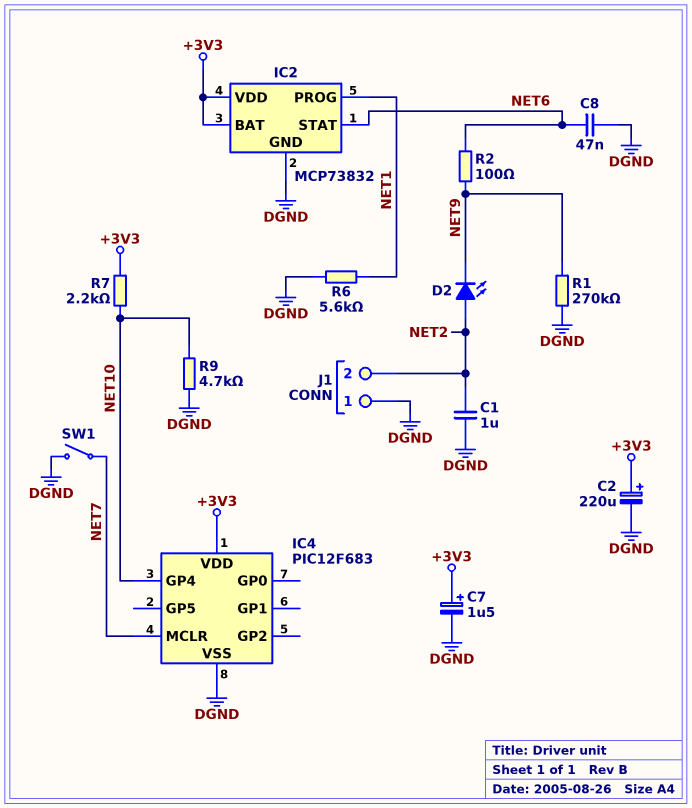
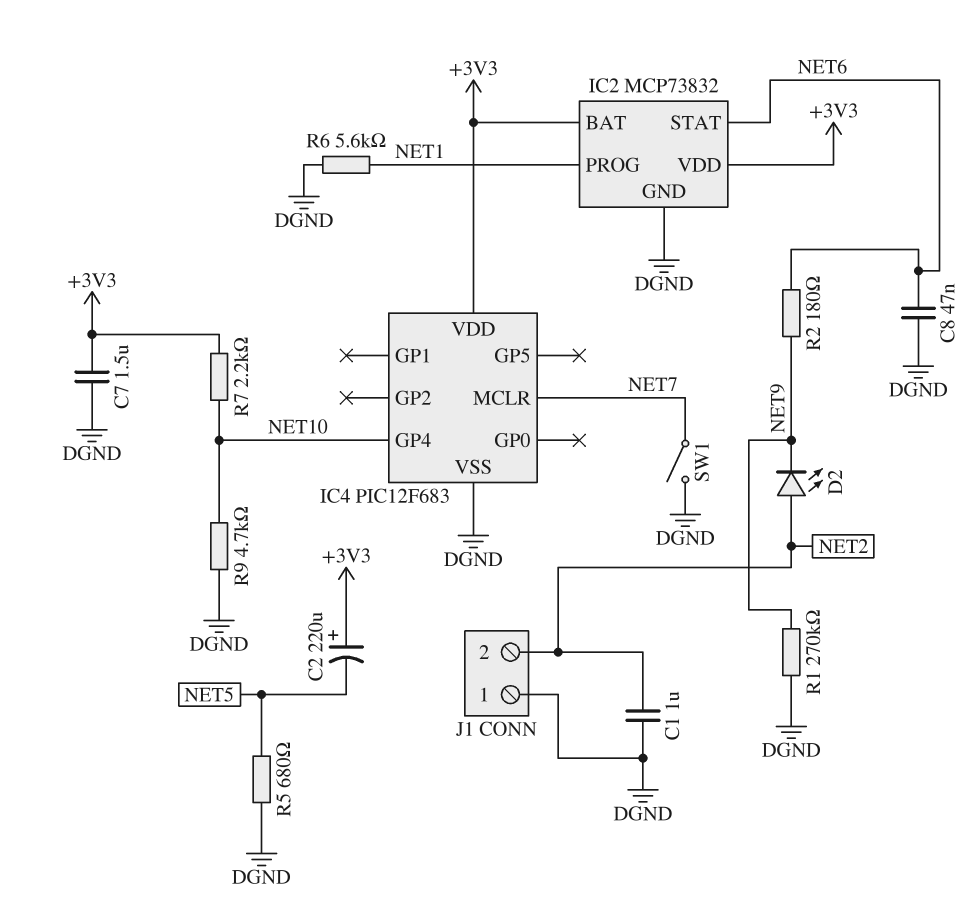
C2: 220uF (plus +3V3, minus DGND) -> 220uF (plus +3V3, minus NET5)
C7: 1.5uF (plus +3V3, minus DGND) -> 1.5uF (+3V3, DGND)
R2: 100 (NET6, NET9) -> 180 (NET6, NET9)
R5: none -> 680 (DGND, NET5)

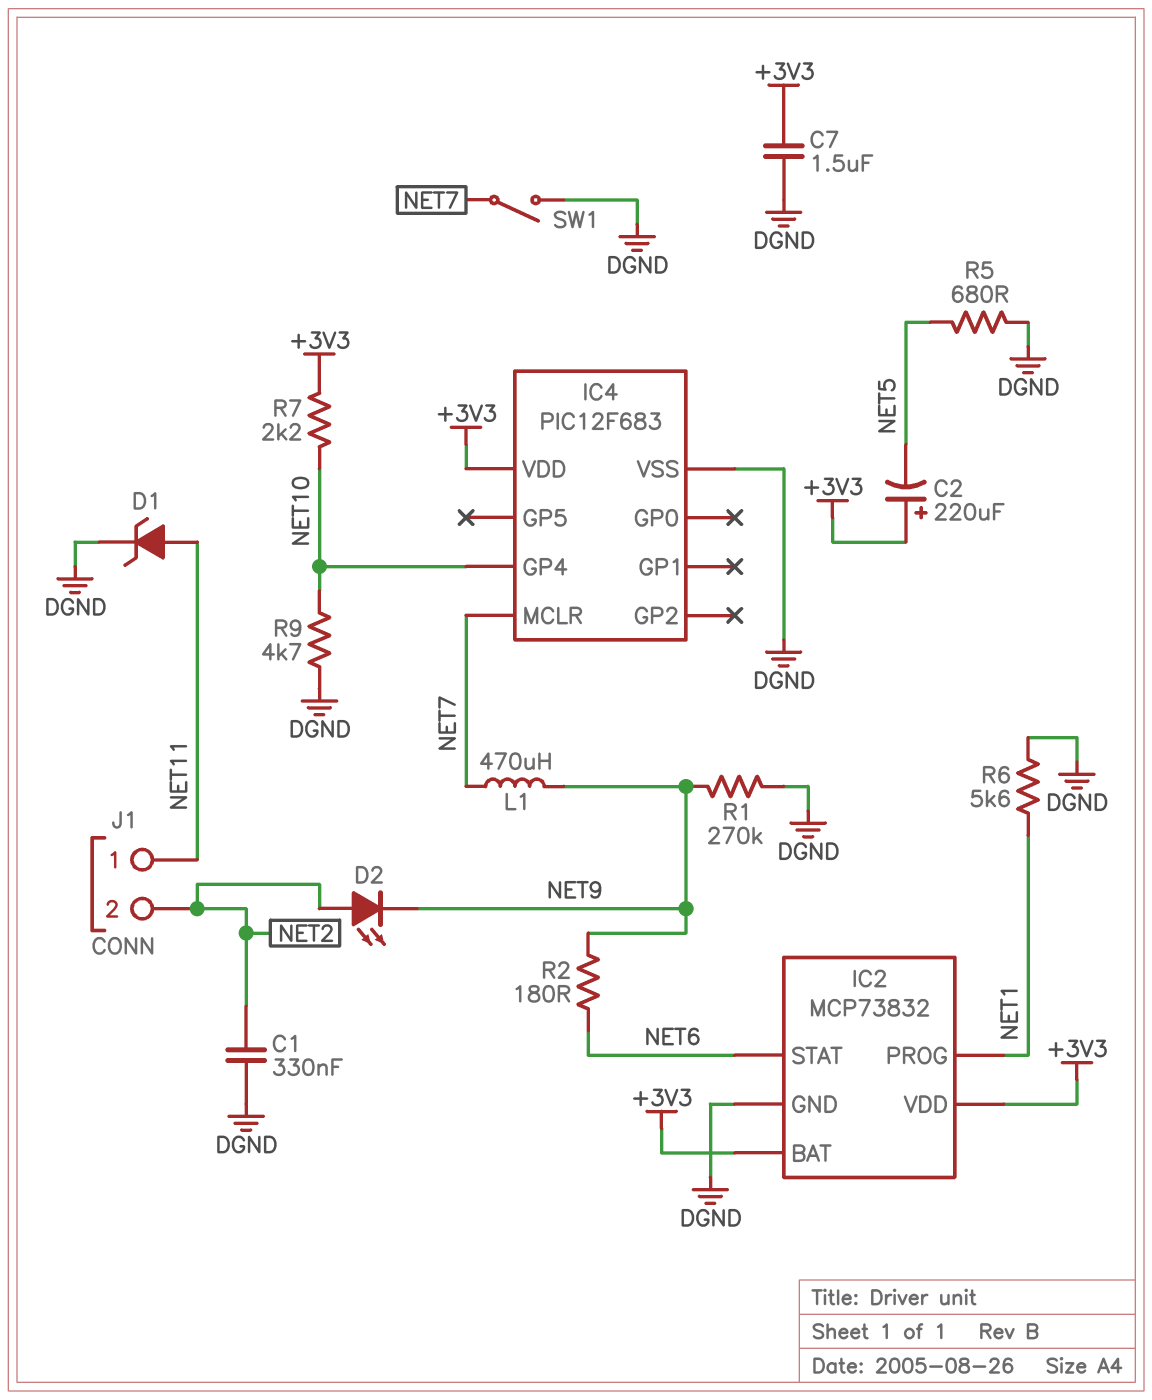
C1: 1uF (DGND, NET2) -> 330nF (DGND, NET2)
C8: 47nF (DGND, NET6) -> none
D1: none -> zener (A NET11, K DGND)
J1 pin 1: DGND -> NET11
L1: none -> 470uH (NET7, NET9)

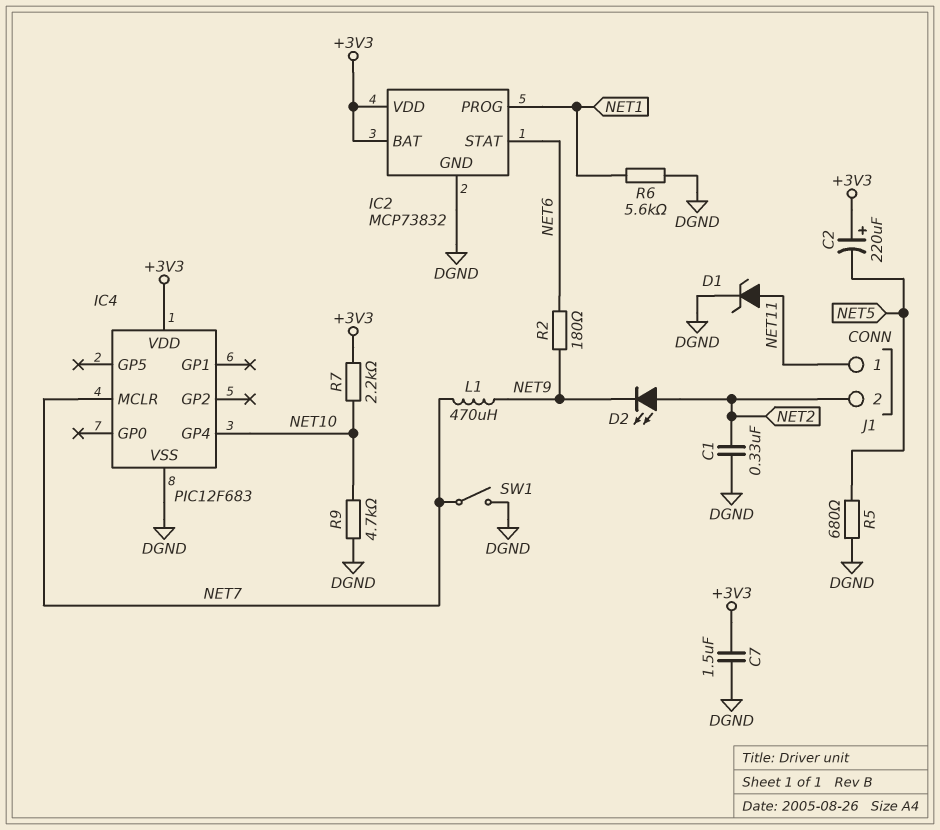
R1: 270k (DGND, NET9) -> none

